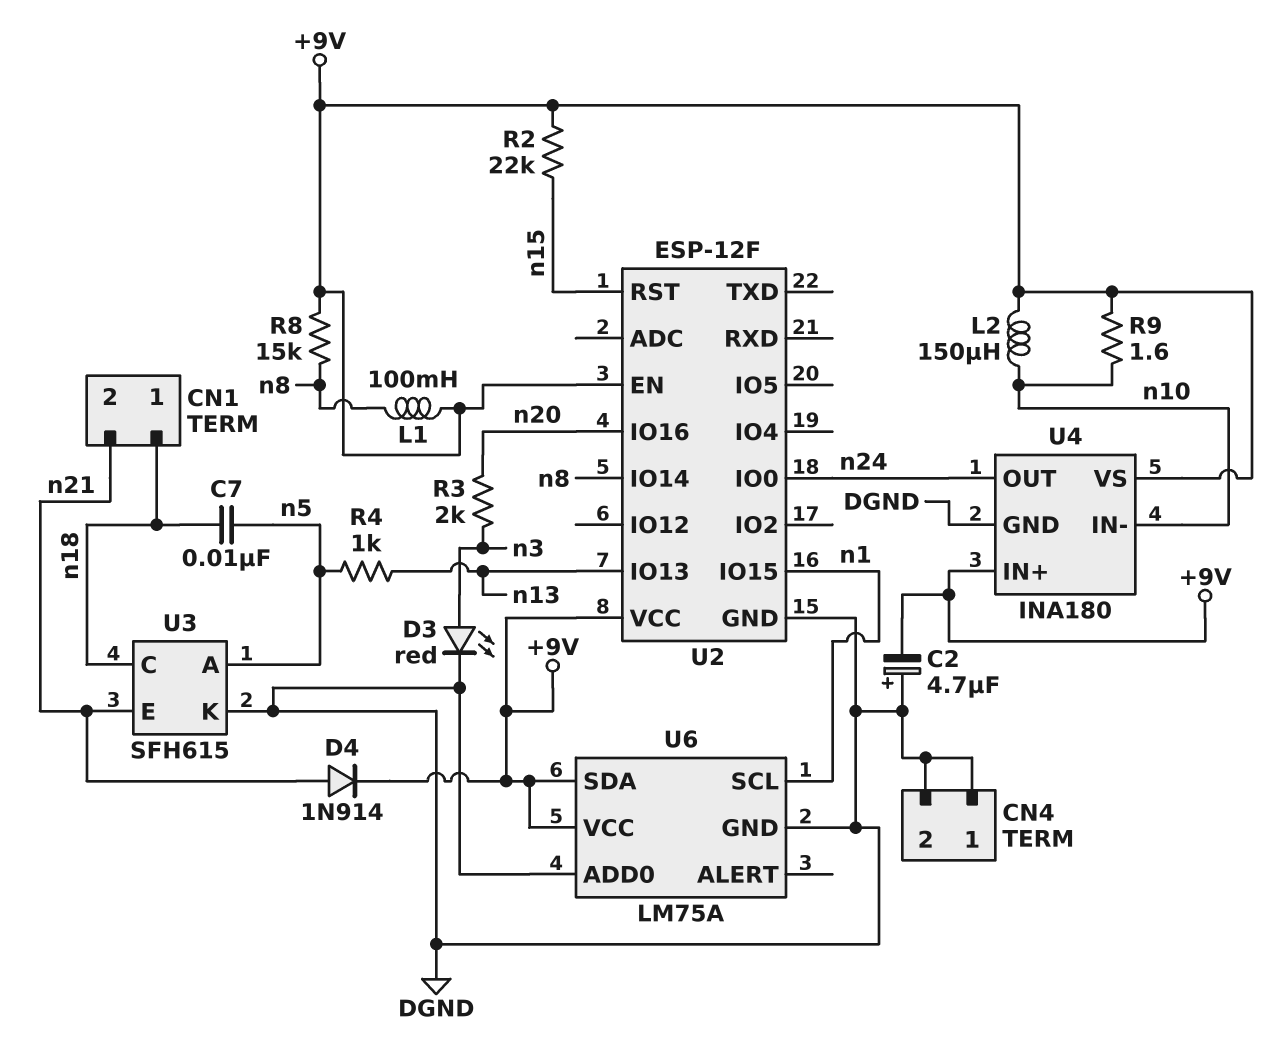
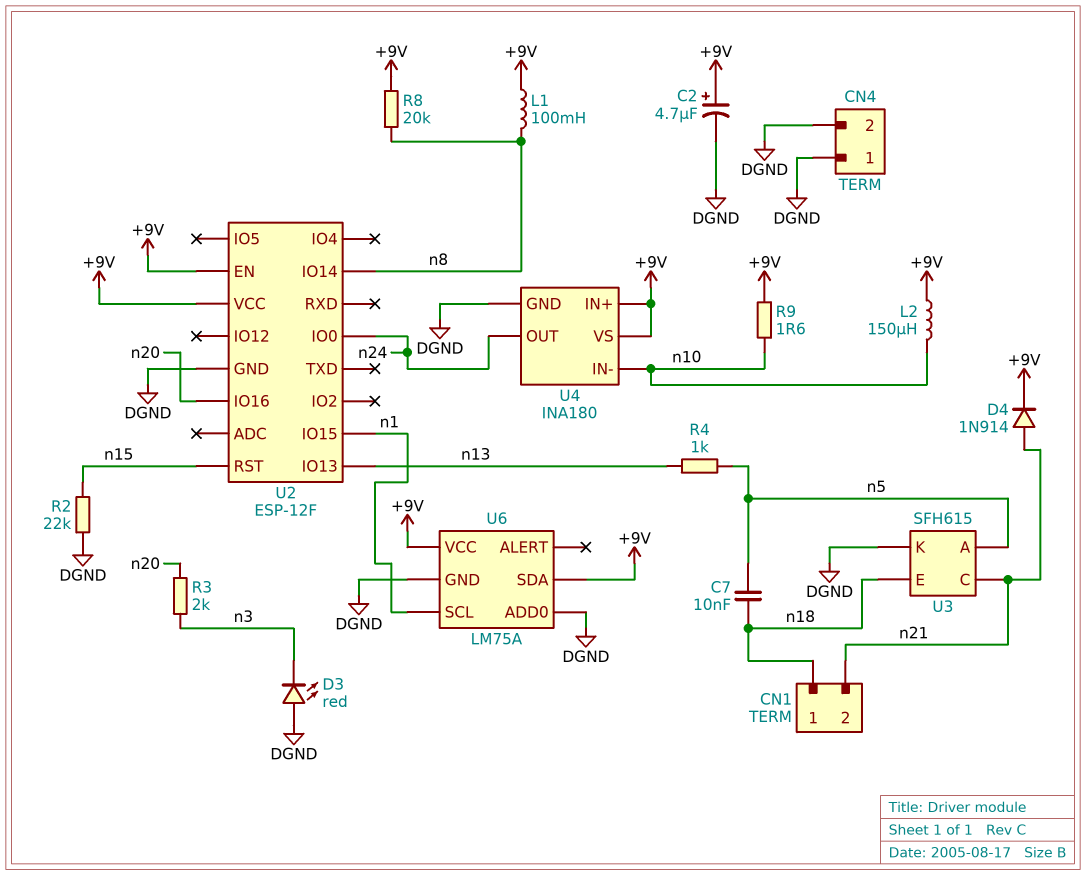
C2: 4.7uF (plus DGND, minus +9V) -> 4.7uF (plus +9V, minus DGND)
D3: LED red (A n3, K DGND) -> LED red (A DGND, K n3)
R2: 22k (+9V, n15) -> 22k (DGND, n15)
R8: 15k (+9V, n8) -> 20k (+9V, n8)
U3 pin C: n18 -> n21
U3 pin E: n21 -> n18

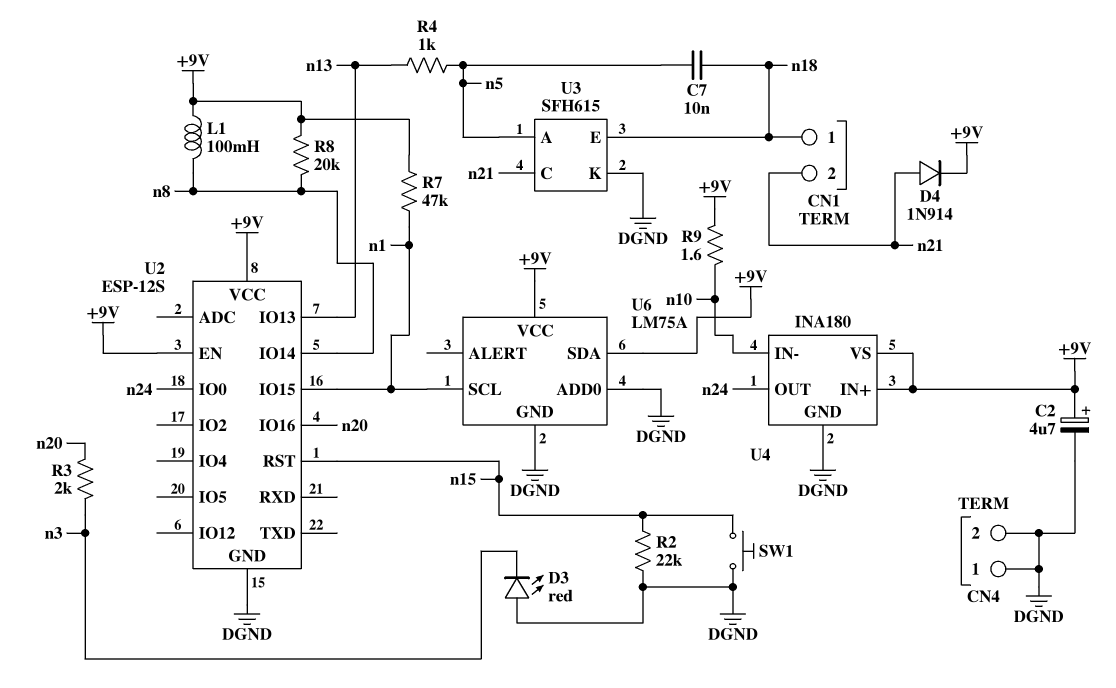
L2: 150uH (+9V, n10) -> none
R7: none -> 47k (+9V, n1)
SW1: none -> button (DGND, n15)
U2: ESP-12F -> ESP-12S

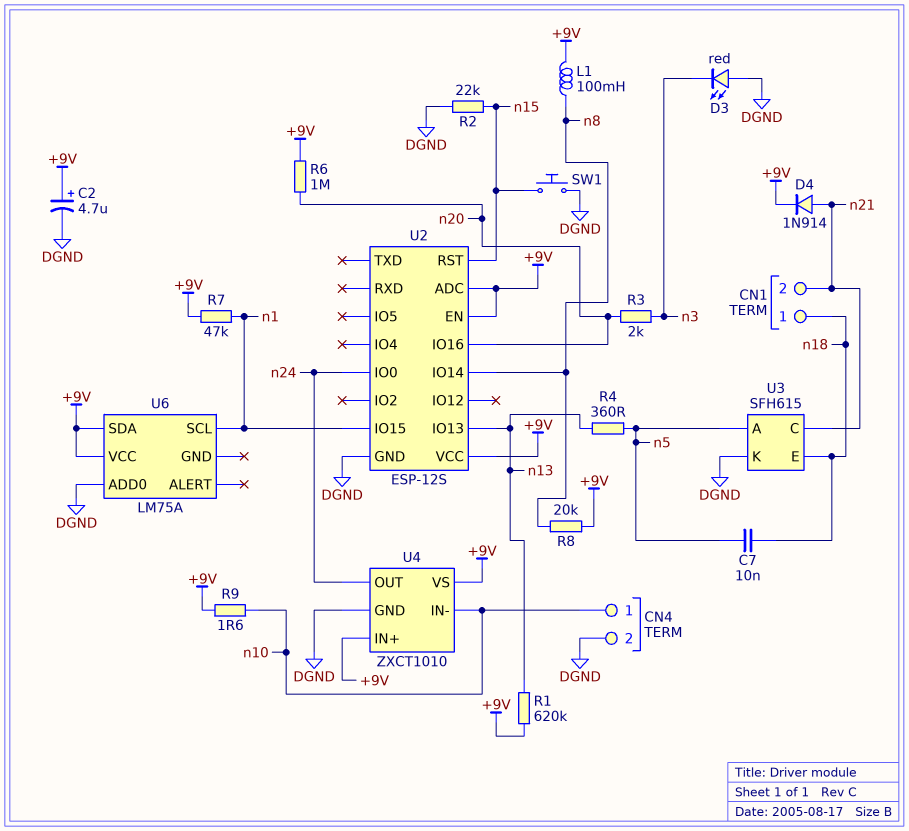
CN4 pin 1: DGND -> n10
R1: none -> 620k (+9V, n13)
R4: 1k (n5, n13) -> 360 (n5, n13)
R6: none -> 1M (+9V, n20)
U2 pin ADC: none -> +9V
U4: INA180 -> ZXCT1010
U6 pin GND: DGND -> none

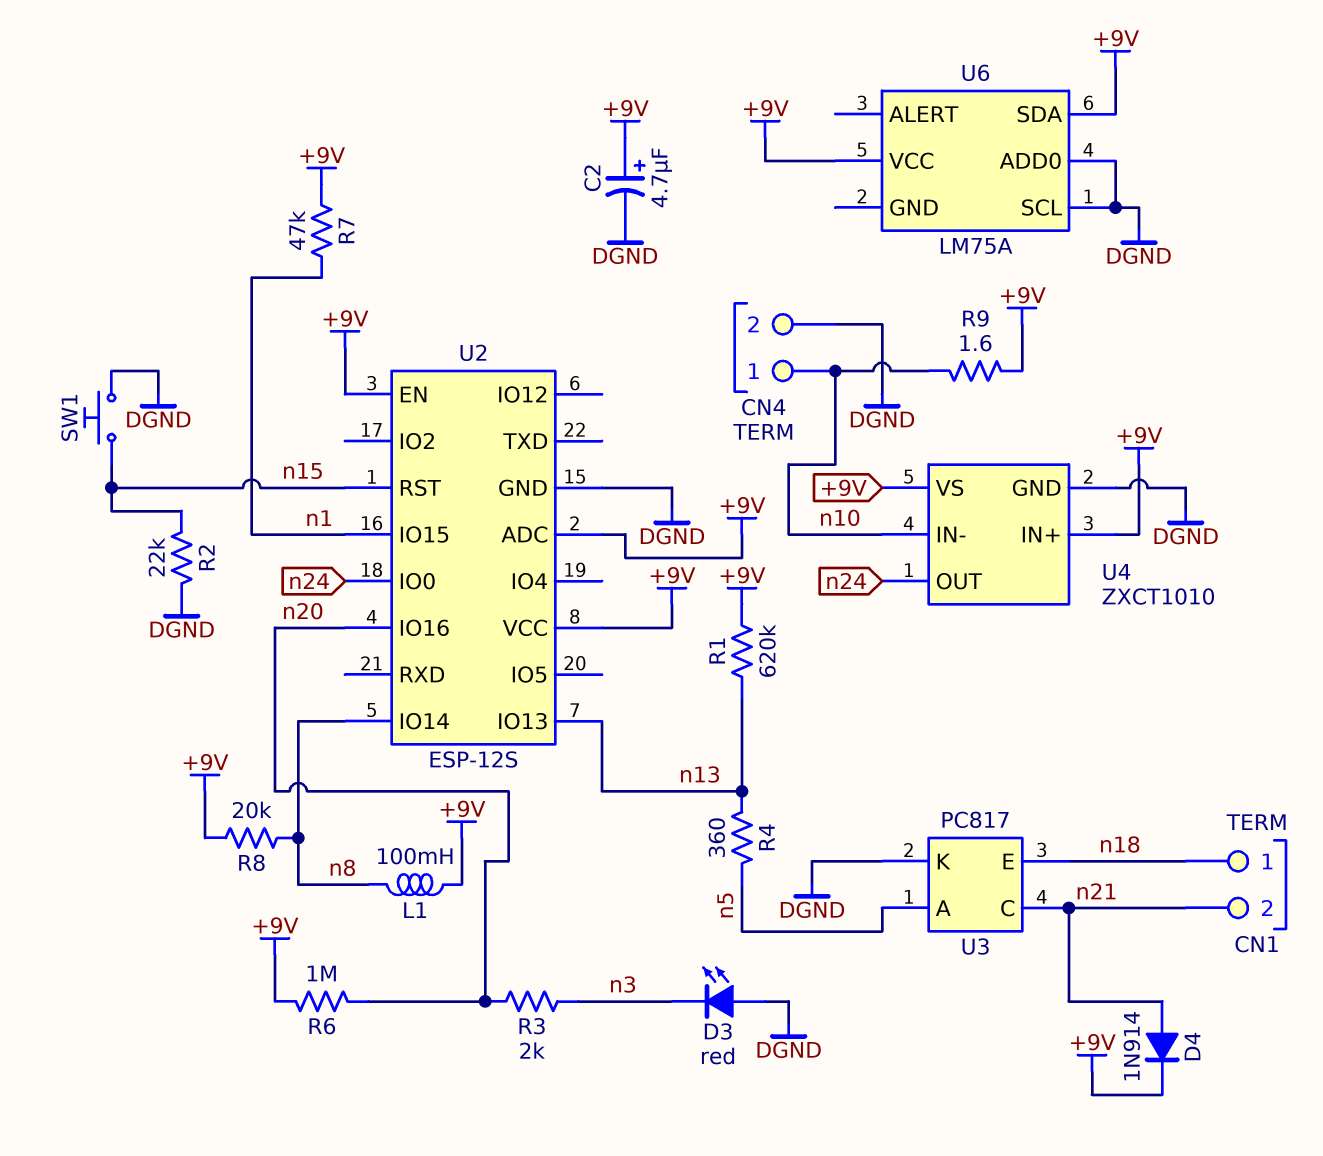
C7: 10nF (n5, n18) -> none
U3: SFH615 -> PC817
U6 pin SCL: n1 -> DGND

